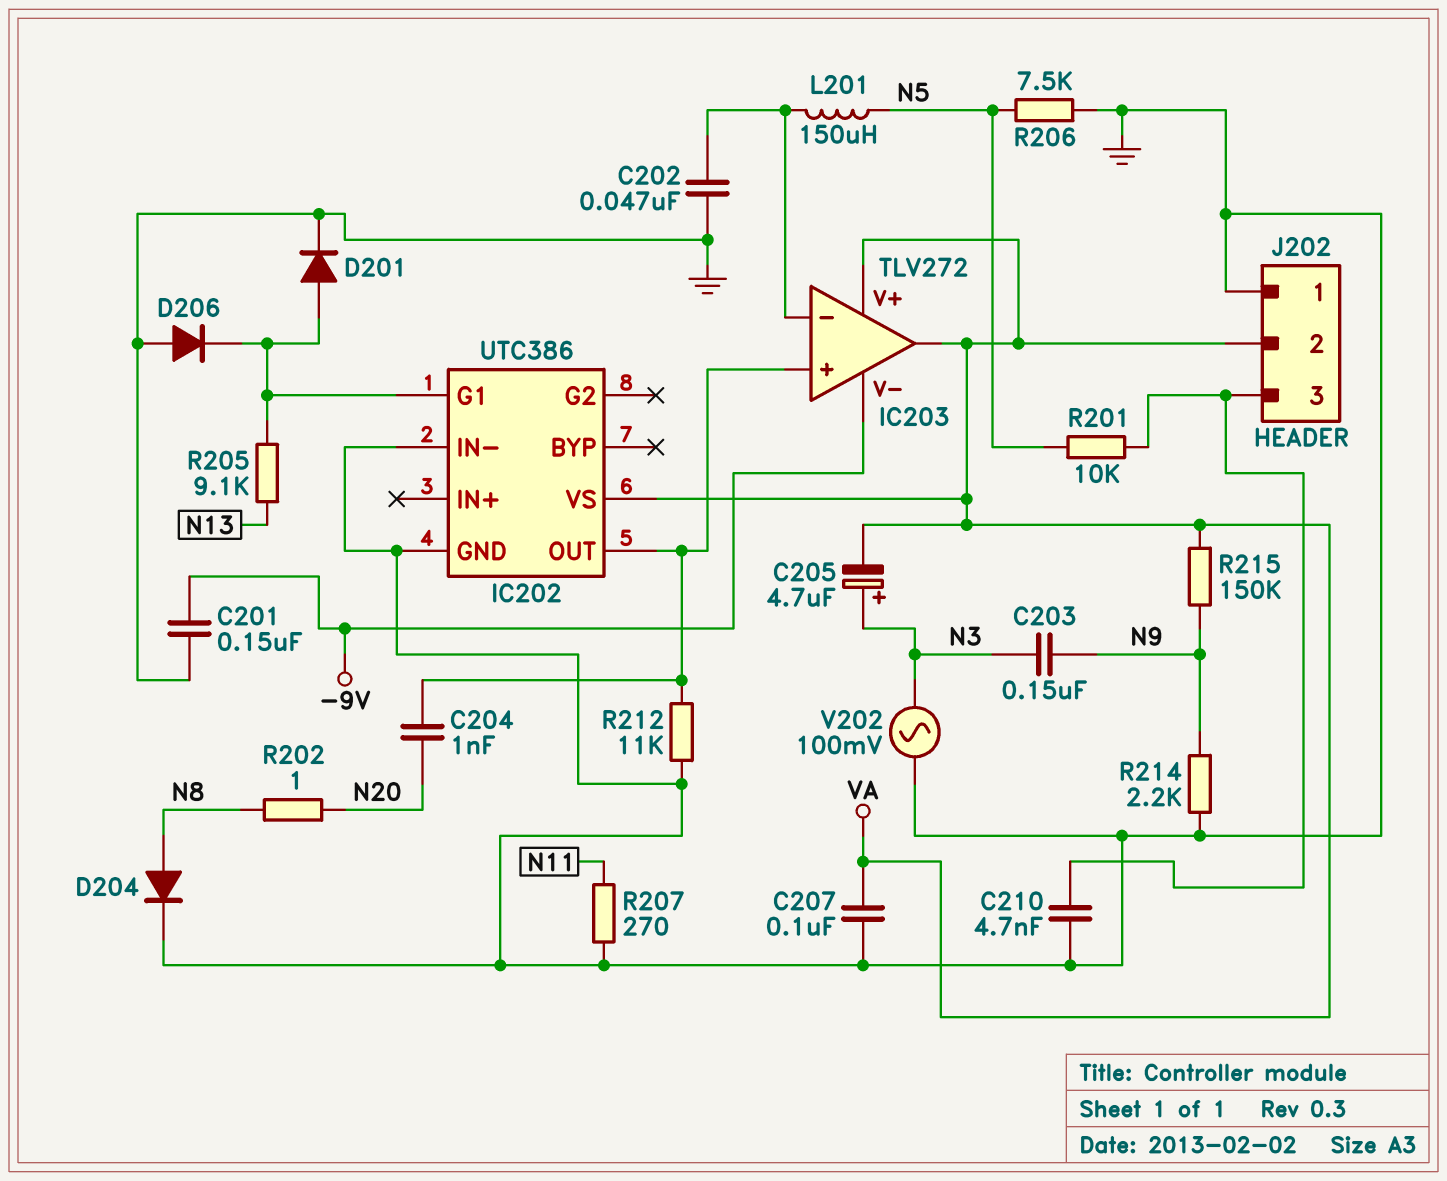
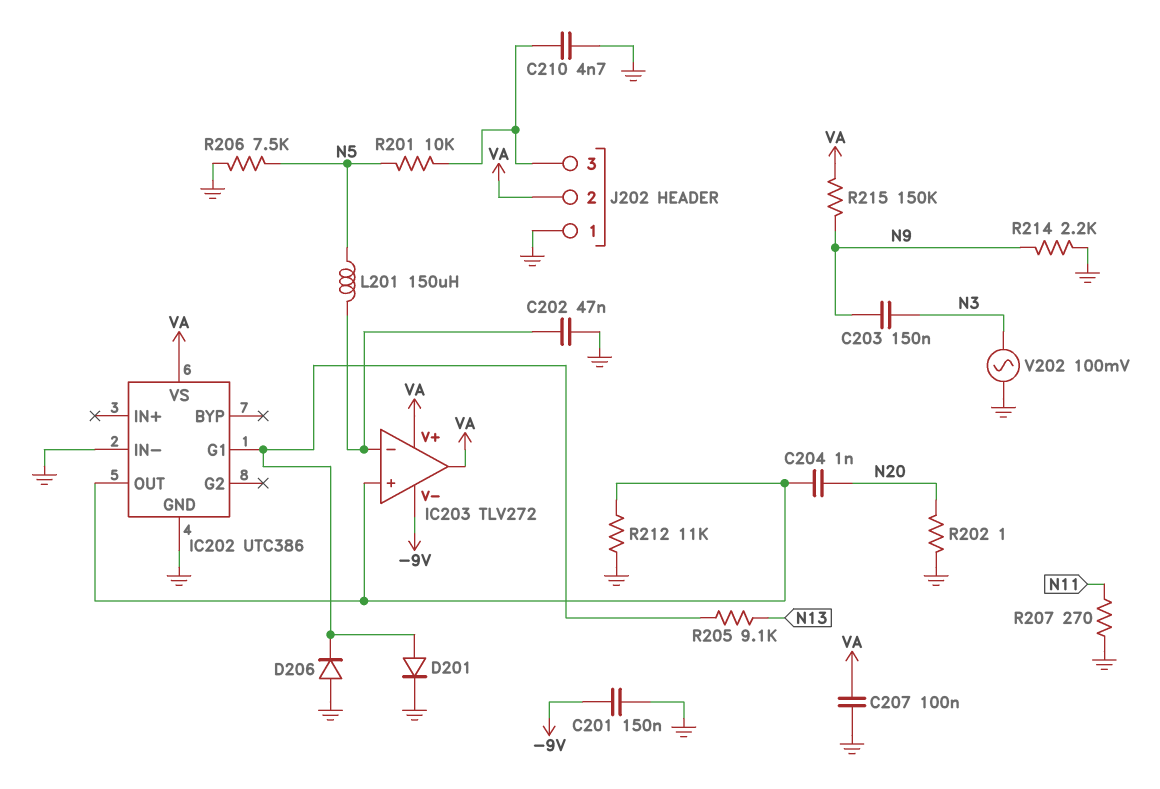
C205: 4.7uF (plus N3, minus VA) -> none
D204: diode (A N8, K GND) -> none
R202: 1 (N8, N20) -> 1 (GND, N20)

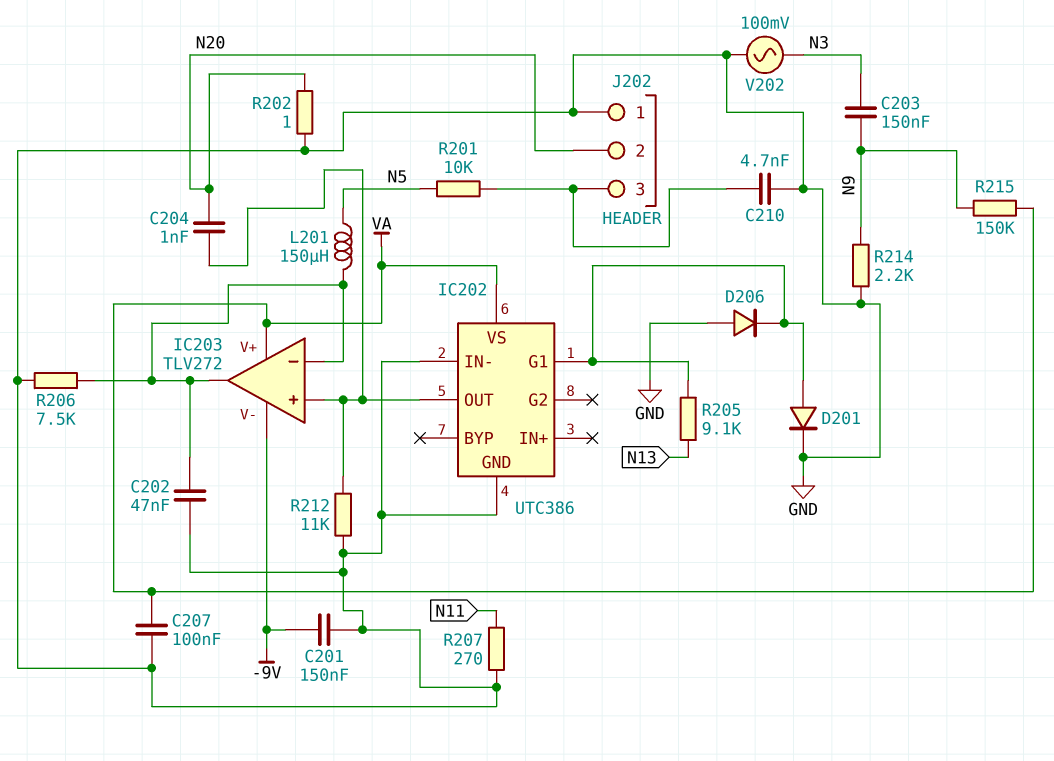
IC203 pin out: VA -> IC203/in-
J202 pin 2: VA -> N20
R206: 7.5k (GND, N5) -> 7.5k (GND, IC203/in-)

